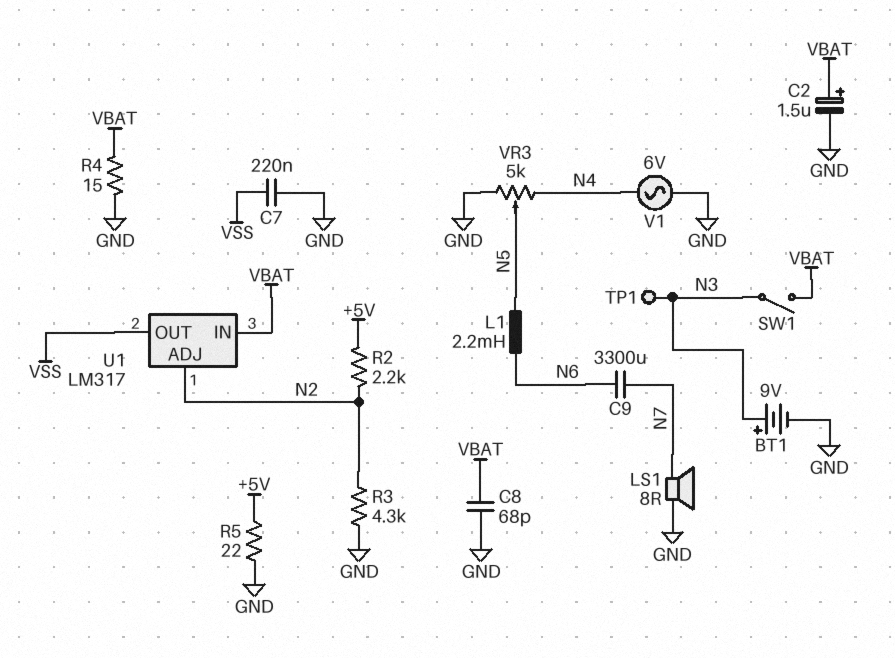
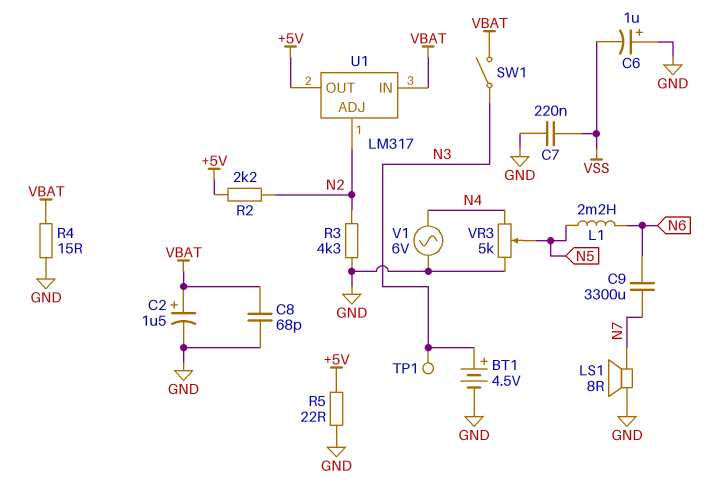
BT1: 9V (plus N3, minus GND) -> 4.5V (plus N3, minus GND)
C6: none -> 1uF (plus GND, minus VSS)
U1 pin OUT: VSS -> +5V

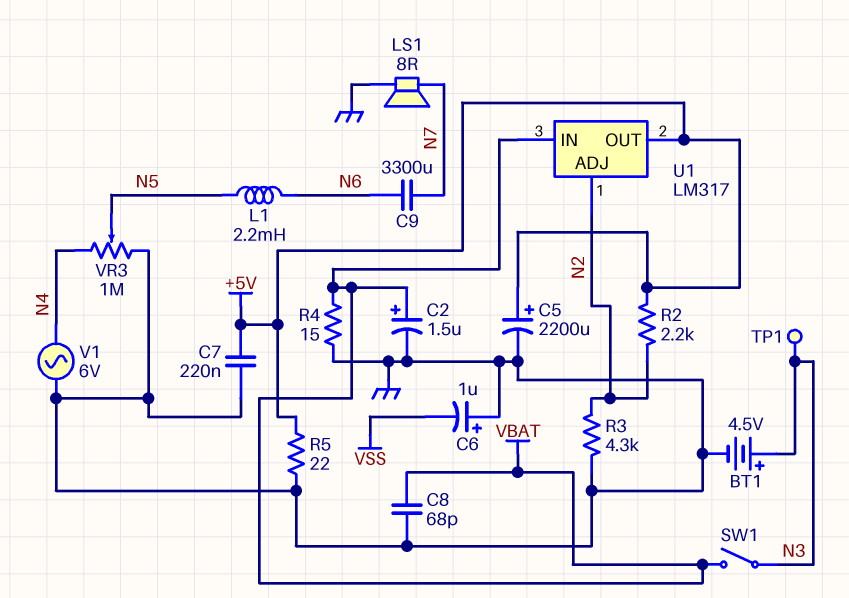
C5: none -> 2200uF (plus +5V, minus GND)
C7: 220nF (GND, VSS) -> 220nF (+5V, GND)
VR3: 5k (GND, N4, wiper N5) -> 1M (GND, N4, wiper N5)

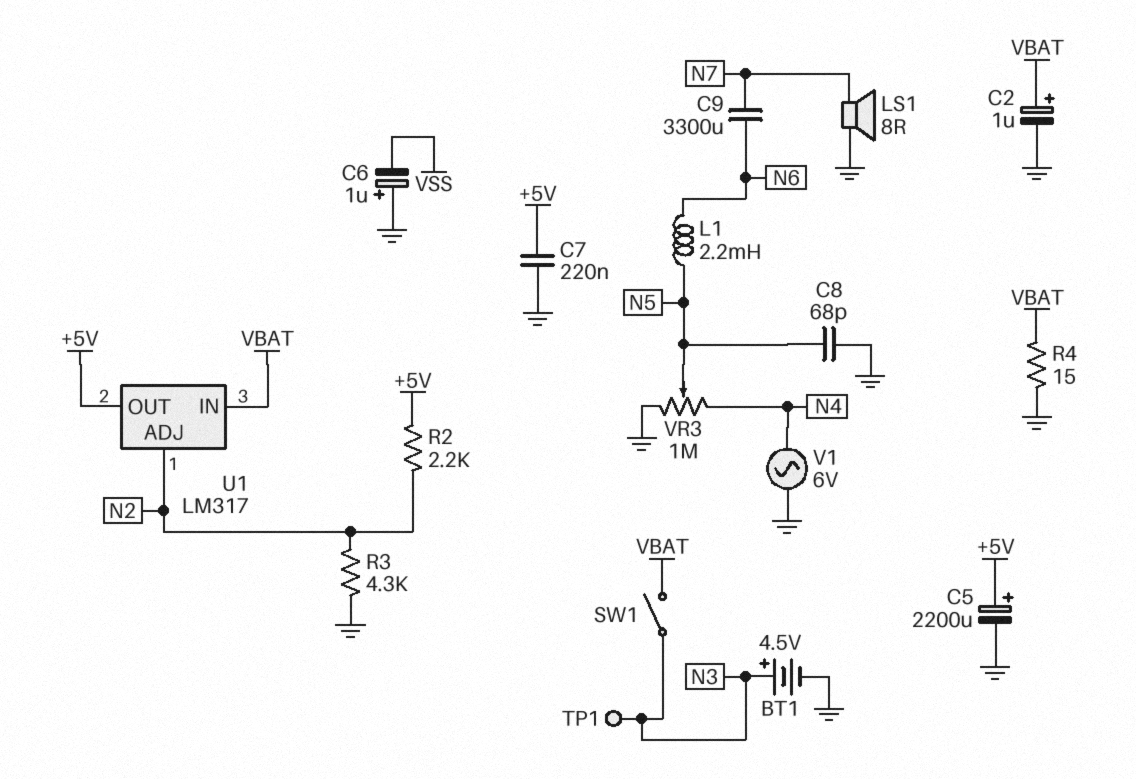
C2: 1.5uF (plus VBAT, minus GND) -> 1uF (plus VBAT, minus GND)
C8: 68pF (GND, VBAT) -> 68pF (GND, N5)
R5: 22 (+5V, GND) -> none

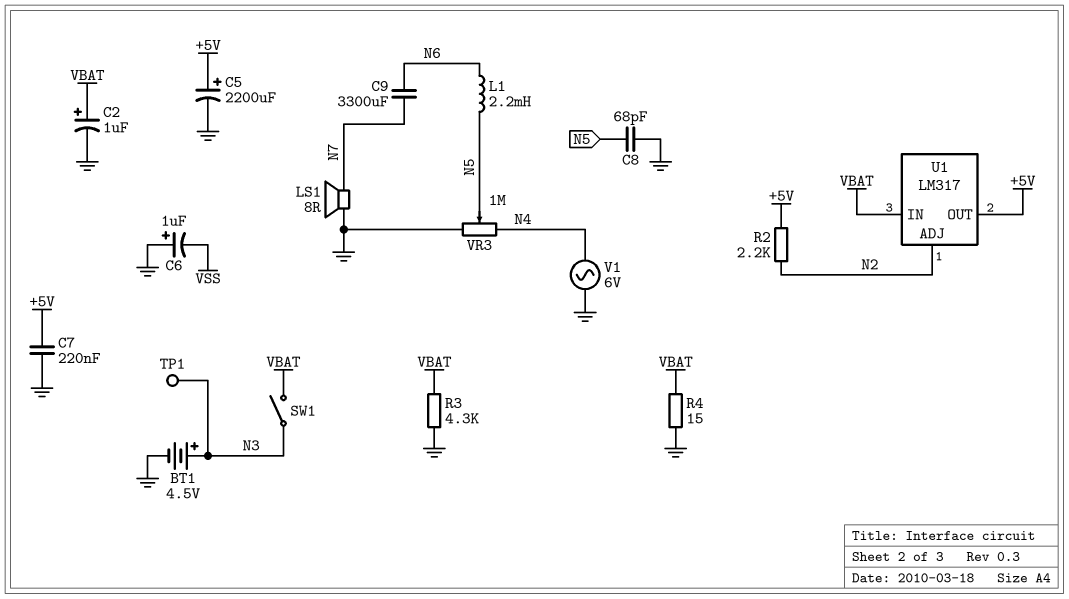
R3: 4.3k (GND, N2) -> 4.3k (GND, VBAT)

